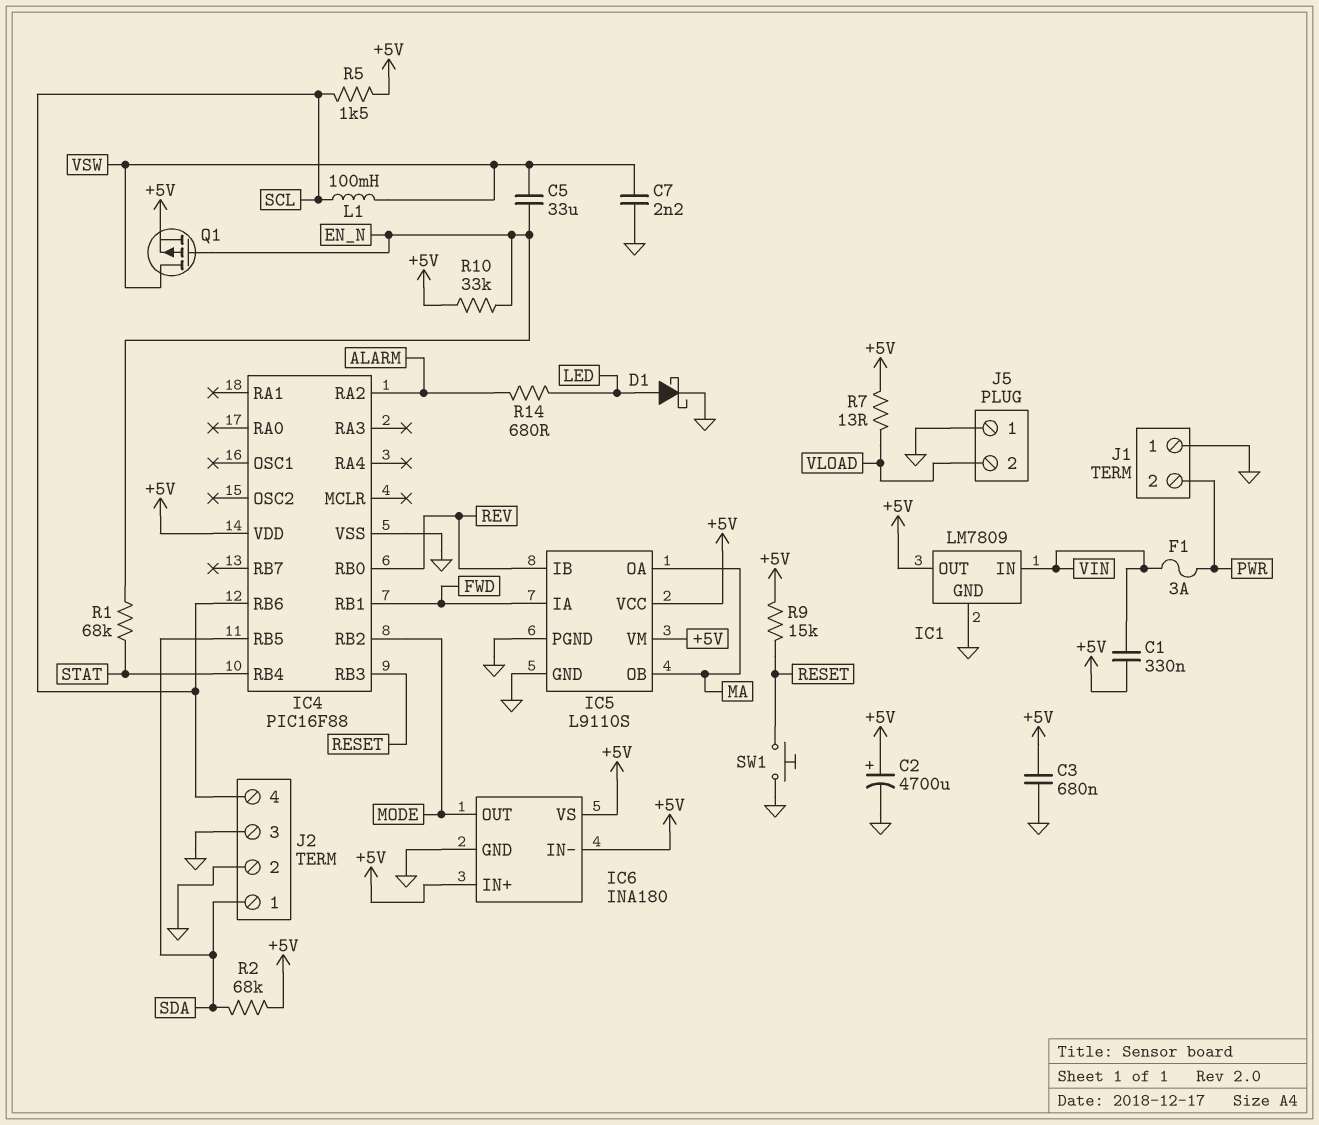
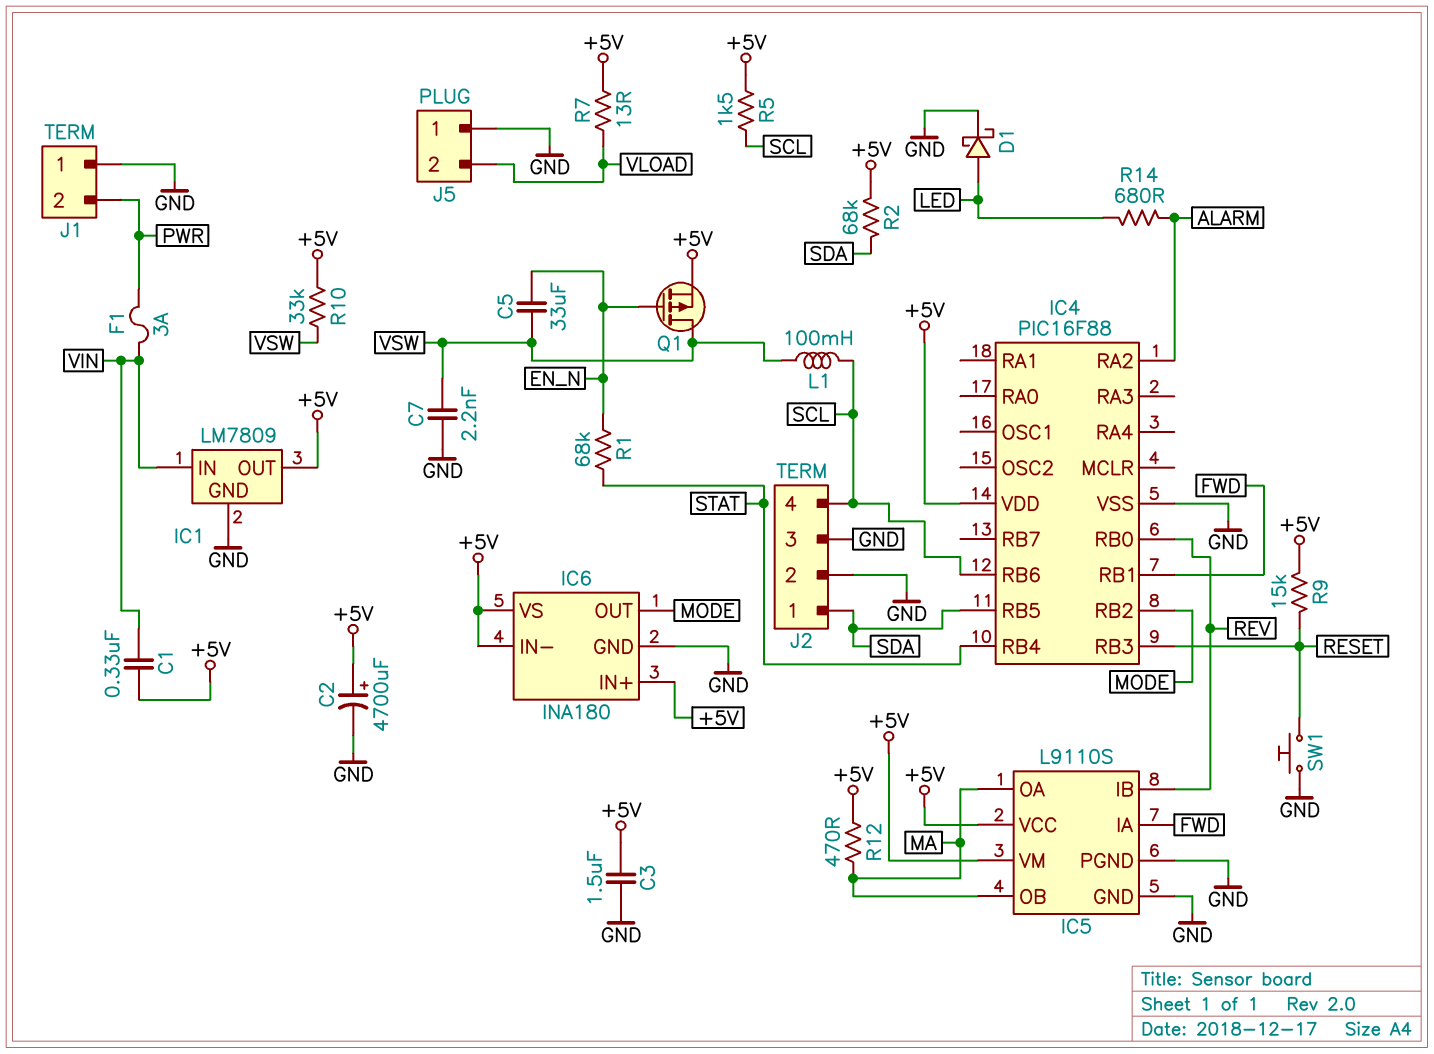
C3: 680nF (+5V, GND) -> 1.5uF (+5V, GND)
R10: 33k (+5V, EN_N) -> 33k (+5V, VSW)
R12: none -> 470 (+5V, MA)

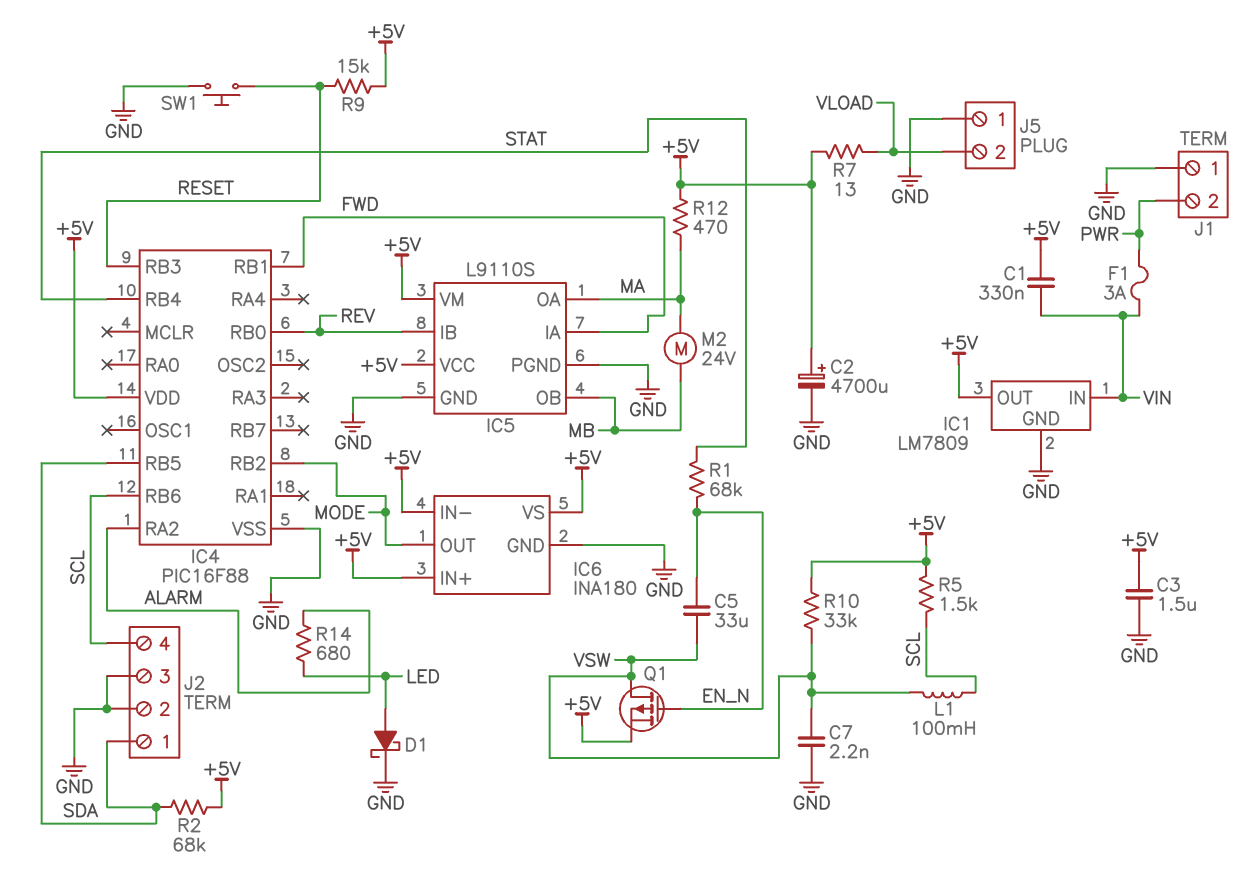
IC5 pin OB: MA -> MB
M2: none -> motor 24V (MA, MB)

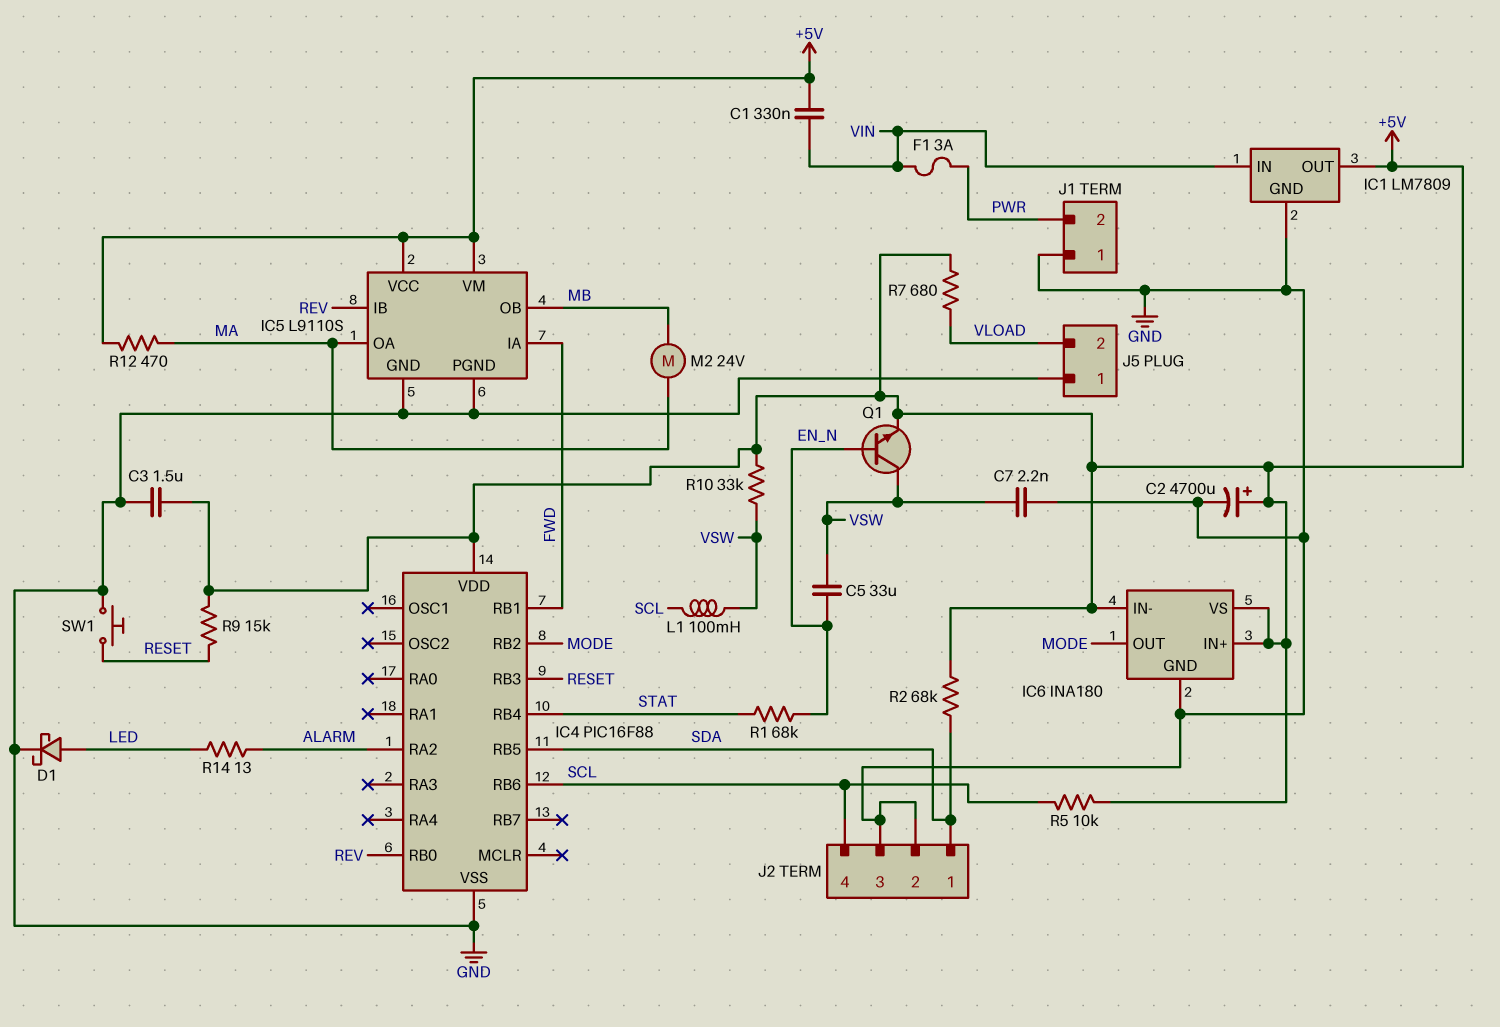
Q1: PMOS (G EN_N, D VSW, S +5V) -> NPN (B EN_N, C VSW, E +5V)
R5: 1.5k (+5V, SCL) -> 10k (+5V, SCL)
R7: 13 (+5V, VLOAD) -> 680 (+5V, VLOAD)
R14: 680 (ALARM, LED) -> 13 (ALARM, LED)

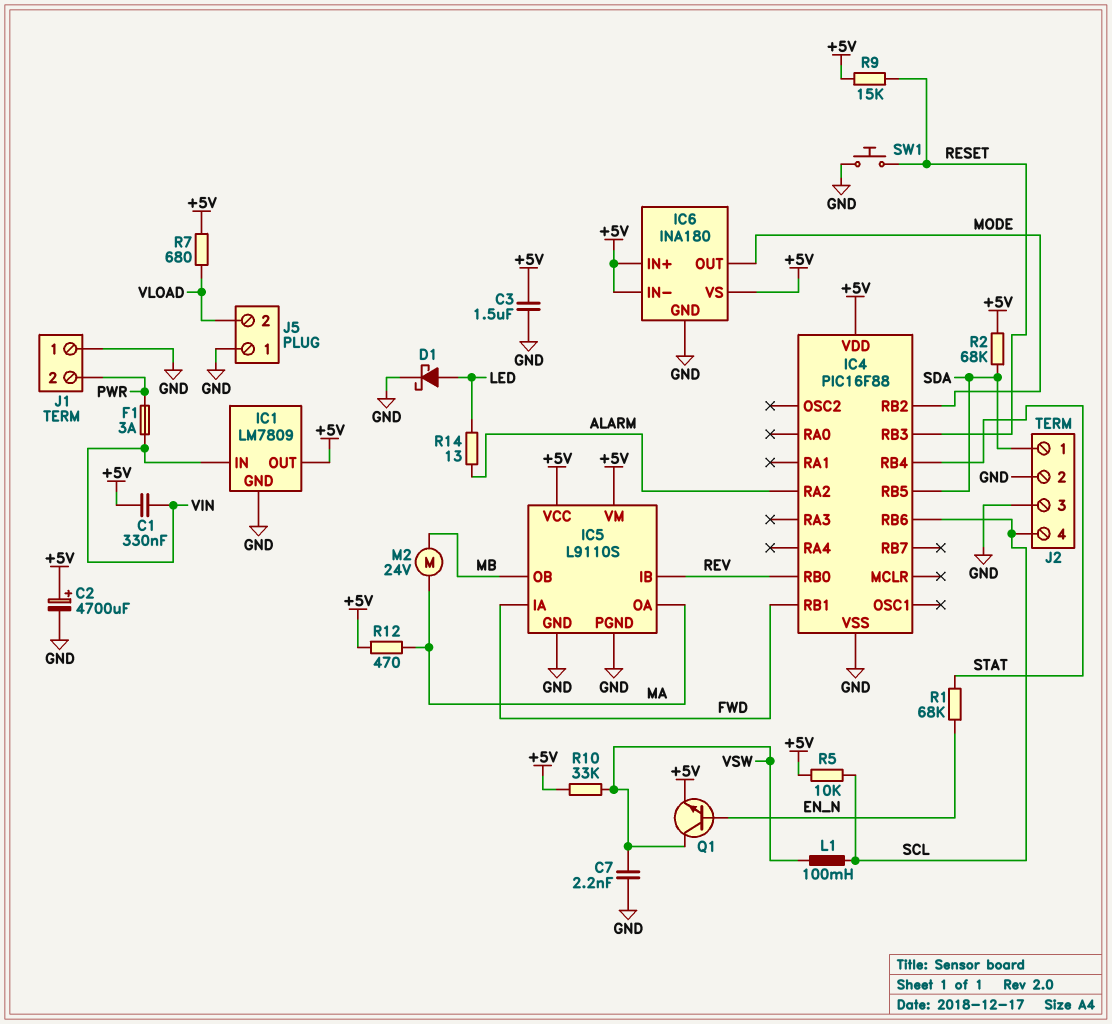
C5: 33uF (EN_N, VSW) -> none

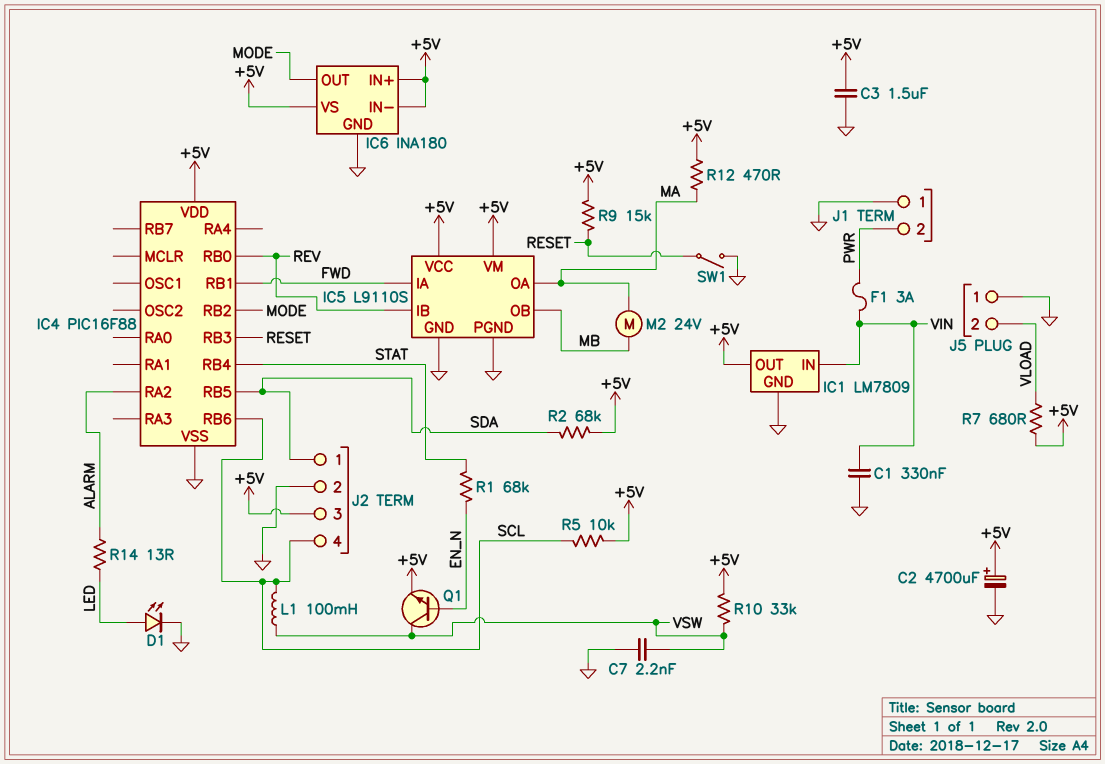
C1: 330nF (+5V, VIN) -> 330nF (GND, VIN)
D1: schottky (A LED, K GND) -> LED (A LED, K GND)
J2 pin 3: GND -> +5V
SW1: button (GND, RESET) -> switch (GND, RESET)

